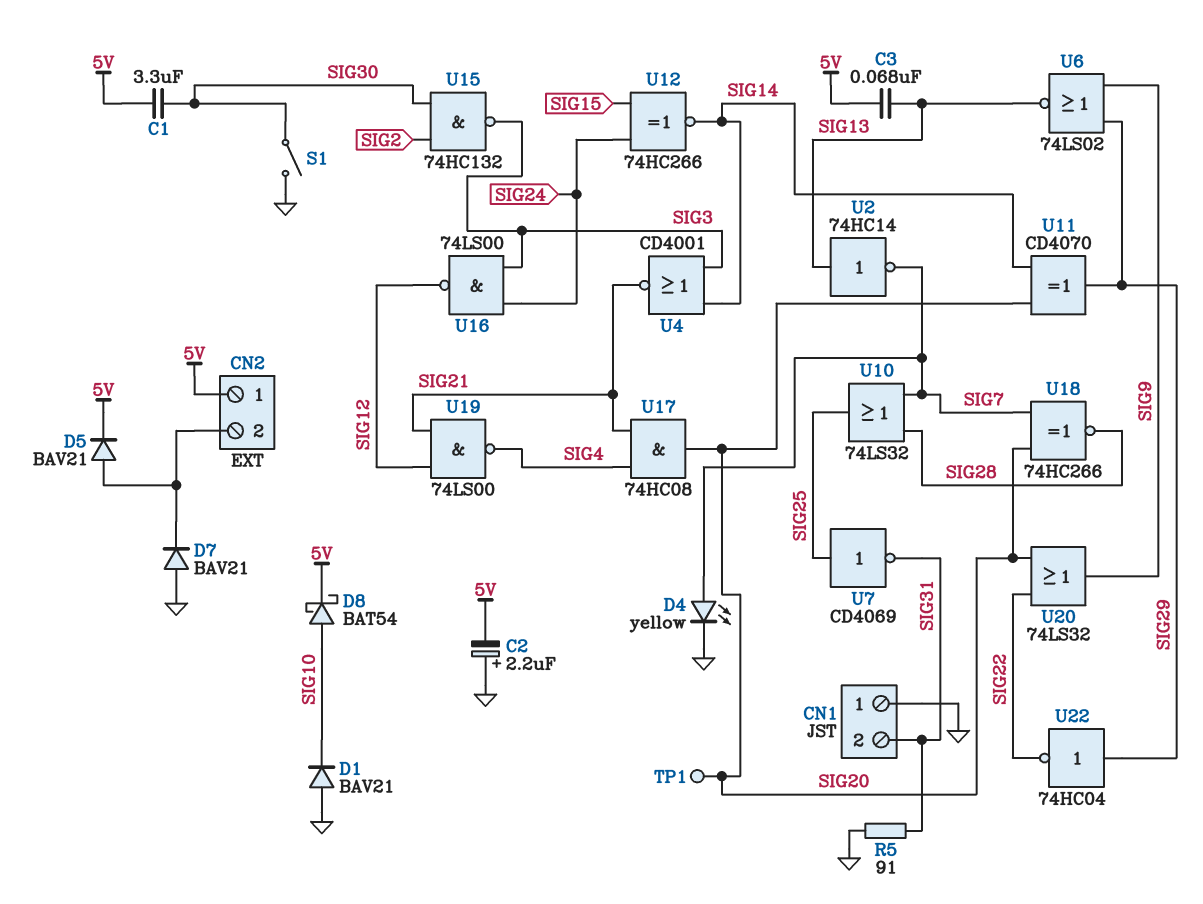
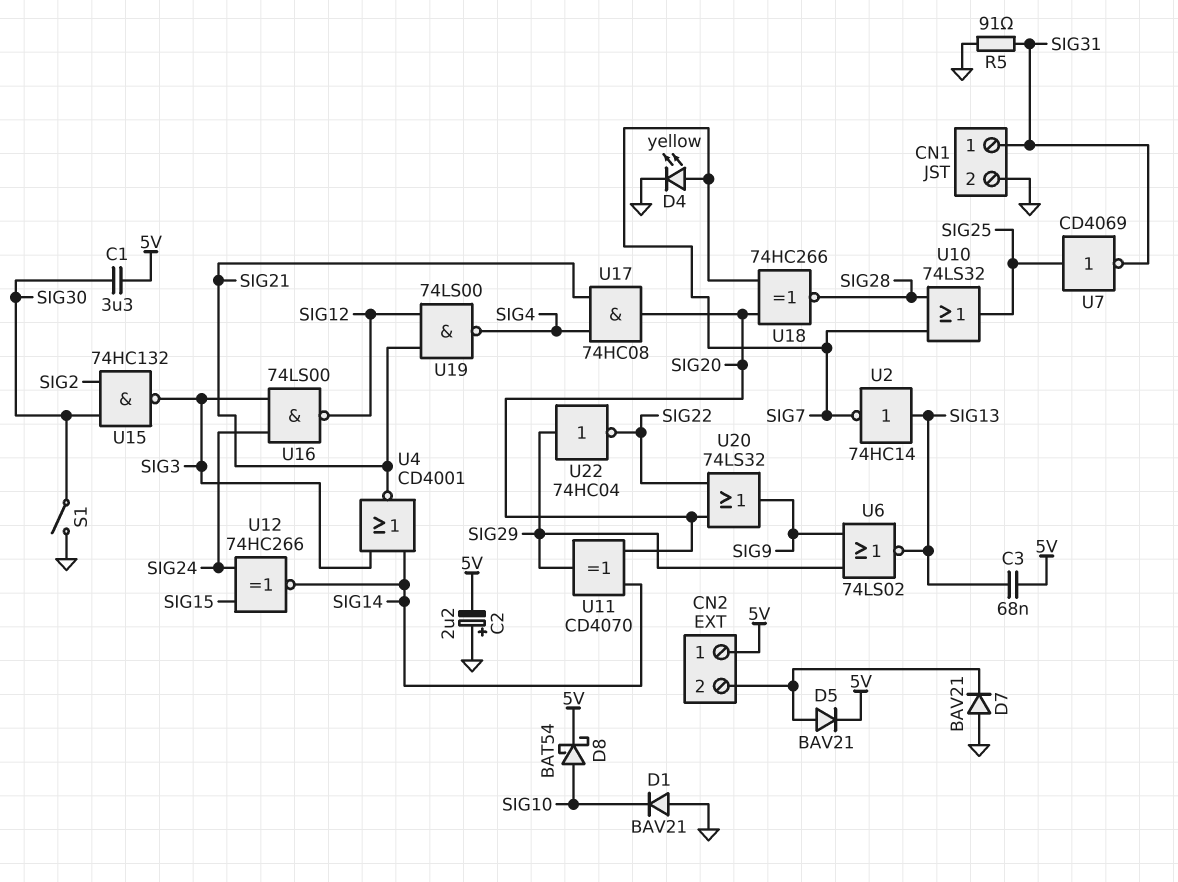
CN1 pin 1: GND -> SIG31
CN1 pin 2: SIG31 -> GND
TP1: test point (SIG20) -> none

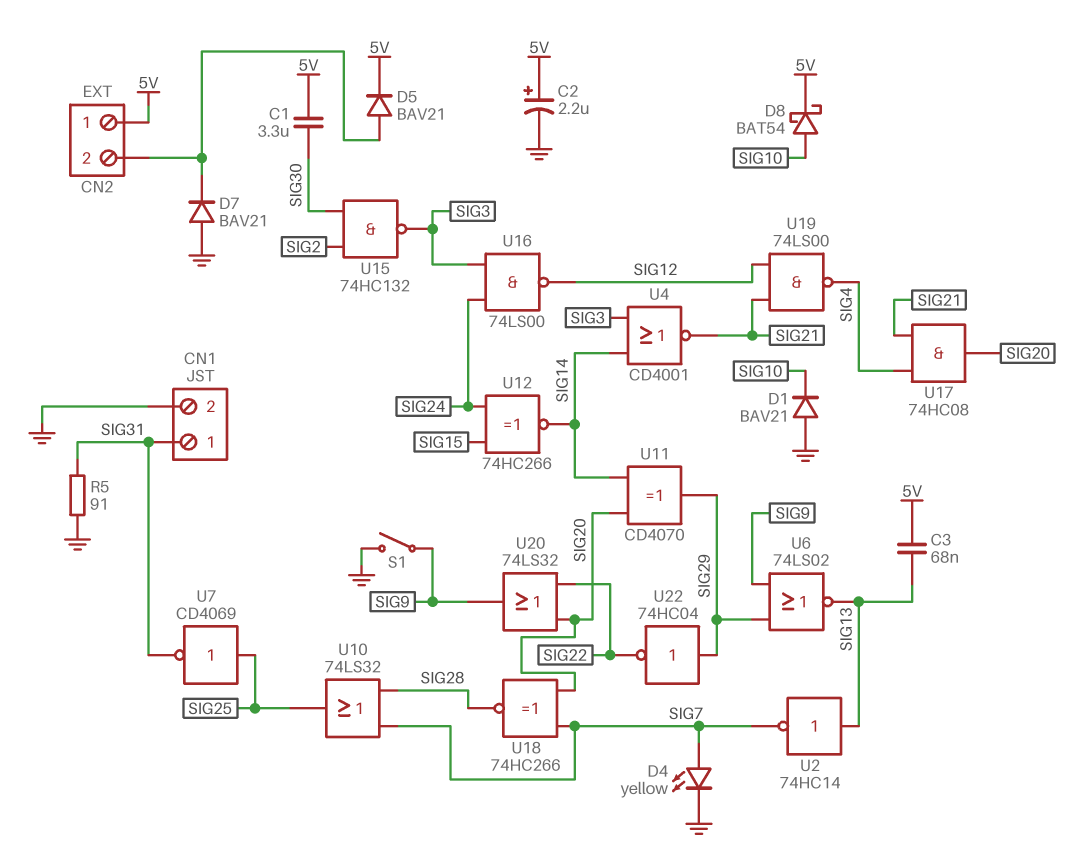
C2: 2.2uF (plus GND, minus 5V) -> 2.2uF (plus 5V, minus GND)
S1: switch (GND, SIG30) -> switch (GND, SIG9)

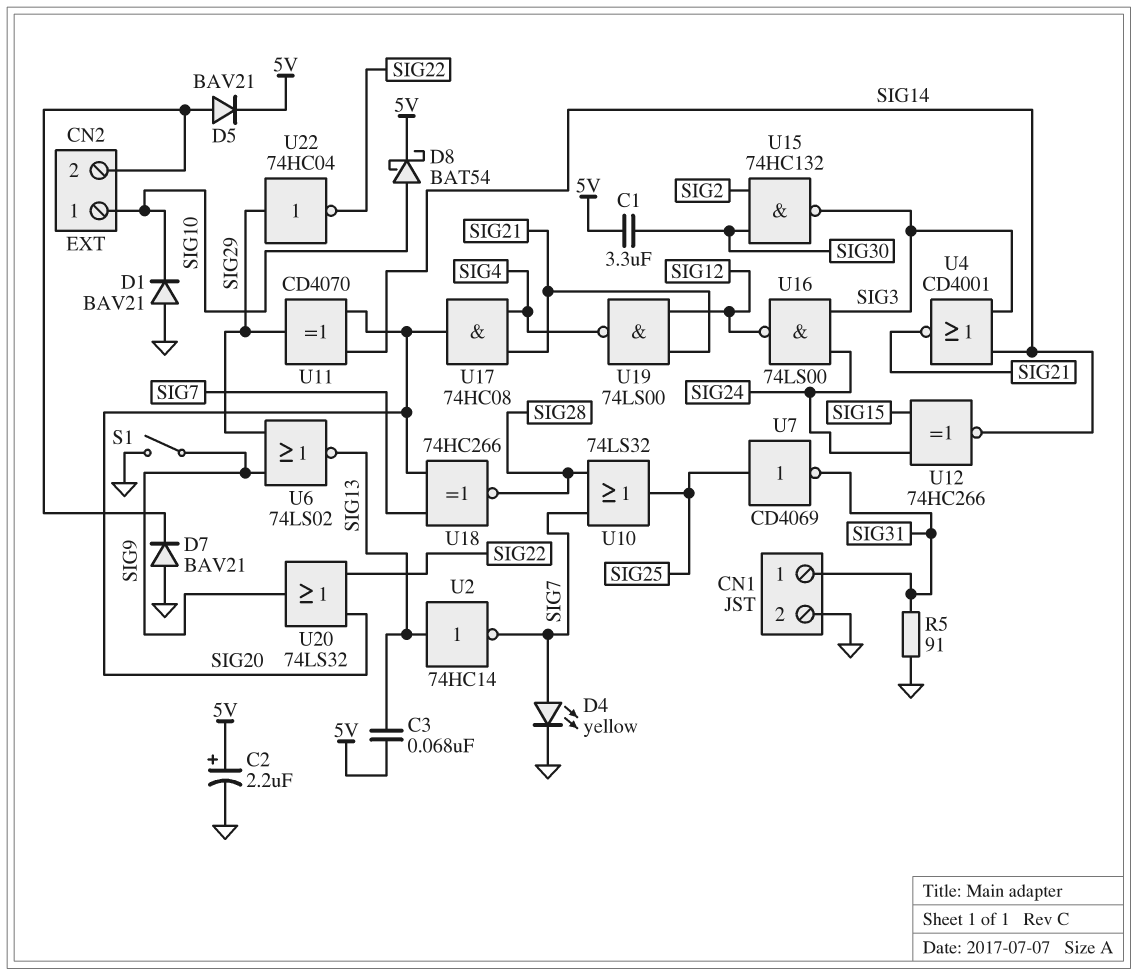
CN2 pin 1: 5V -> SIG10

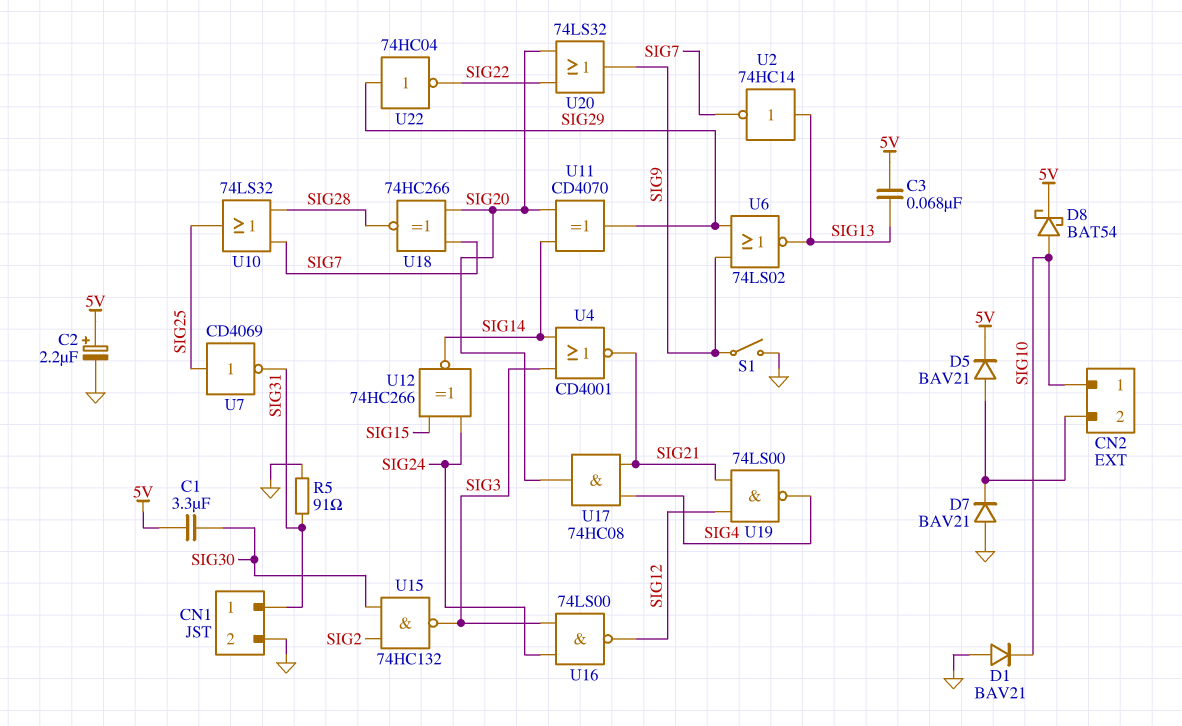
D4: LED yellow (A SIG7, K GND) -> none

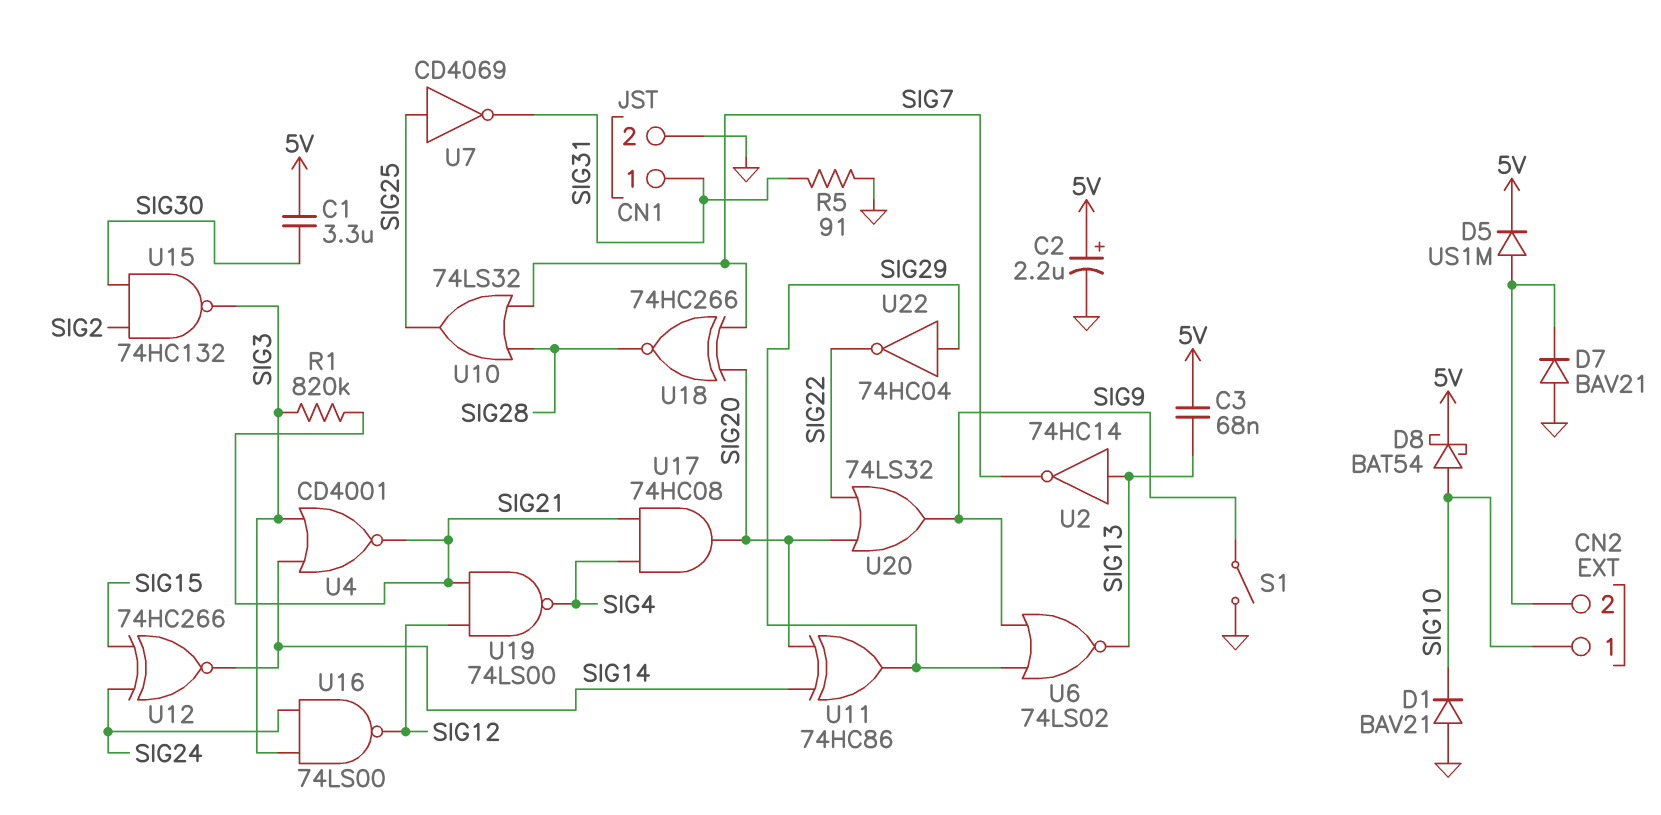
D5: diode BAV21 (A CN2/2, K 5V) -> diode US1M (A CN2/2, K 5V)
R1: none -> 820k (SIG3, SIG21)
U11: XOR CD4070 (in SIG14, in SIG20, out SIG29) -> XOR 74HC86 (in SIG14, in SIG20, out SIG29)

